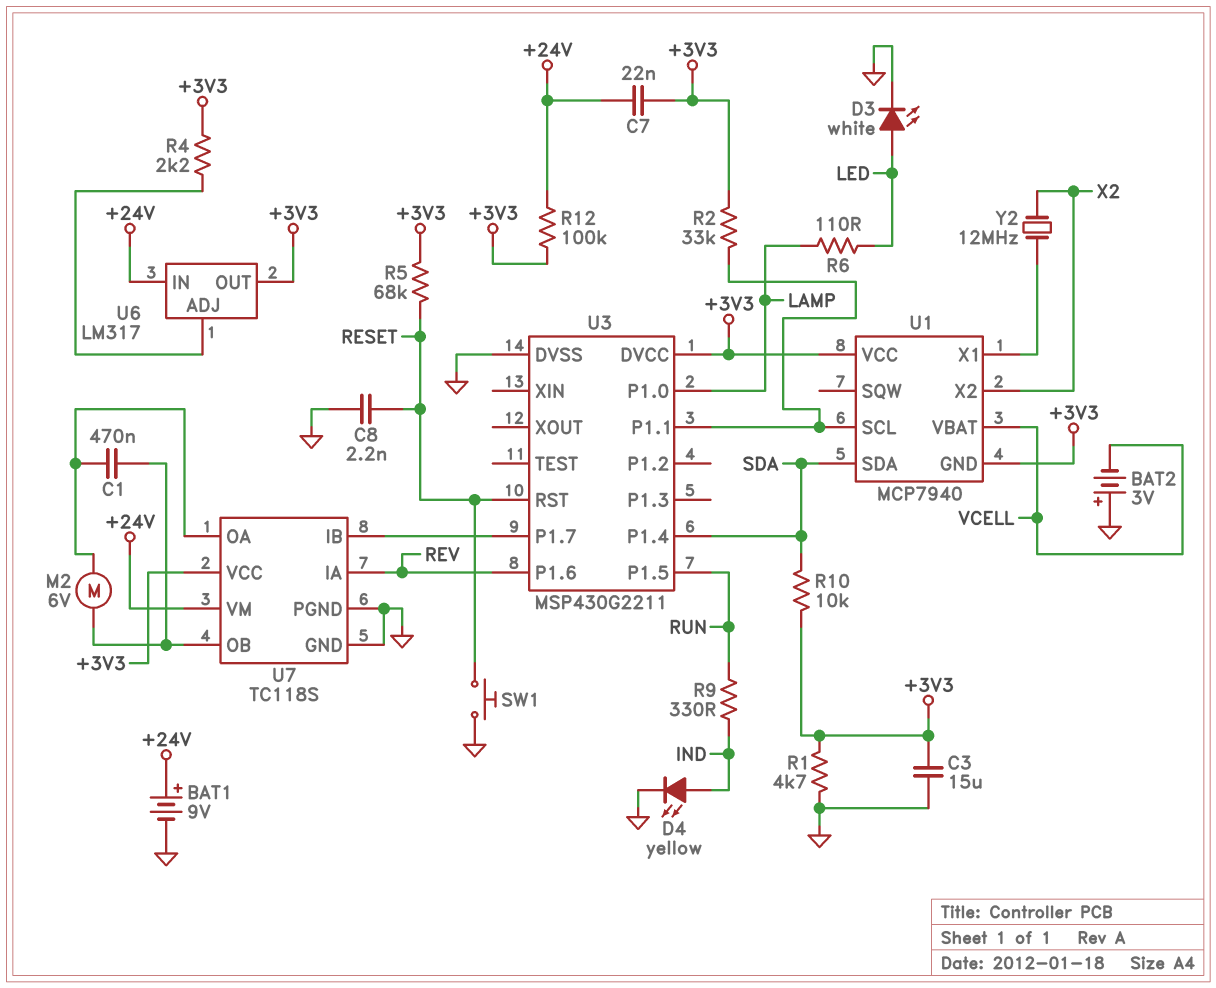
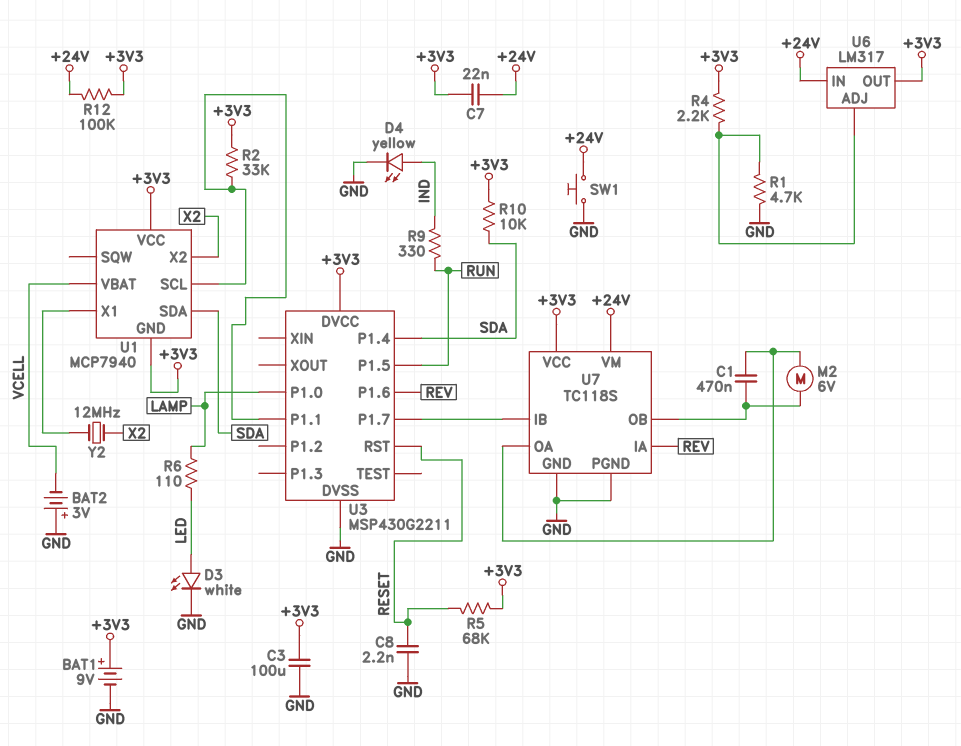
BAT1: 9V (plus +24V, minus GND) -> 9V (plus +3V3, minus GND)
C3: 15uF (+3V3, GND) -> 100uF (+3V3, GND)
R1: 4.7k (+3V3, GND) -> 4.7k (GND, U6/ADJ)
SW1: button (GND, RESET) -> button (+24V, GND)

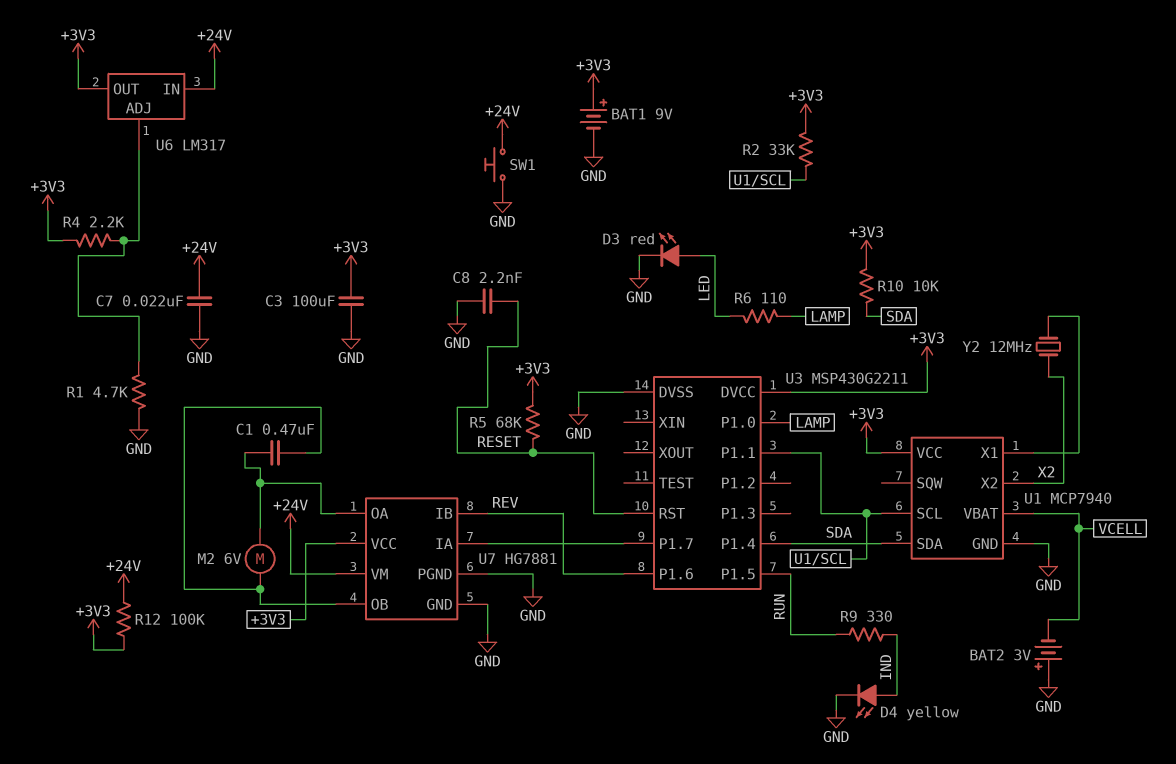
C7: 22nF (+3V3, +24V) -> 22nF (+24V, GND)
D3: LED white (A LED, K GND) -> LED red (A LED, K GND)
U1 pin GND: +3V3 -> GND
U7: TC118S -> HG7881
U7 pin IA: REV -> U3/P1.7
U7 pin IB: U3/P1.7 -> REV

